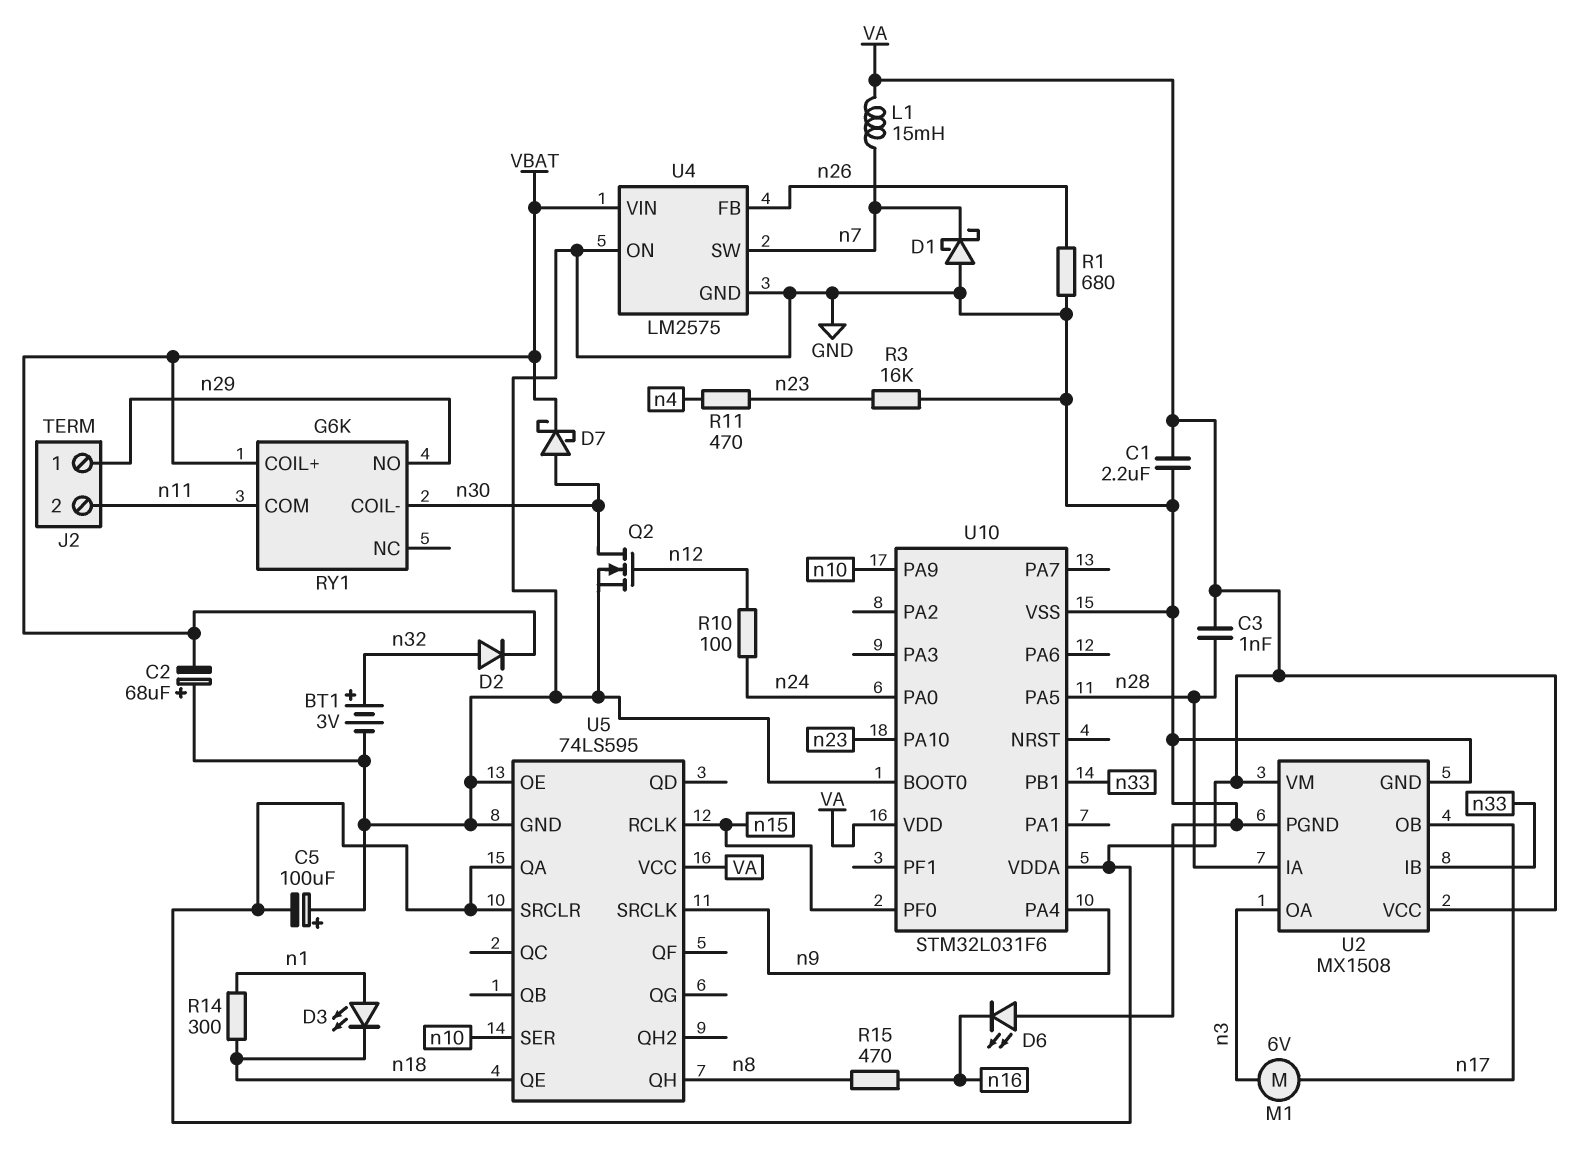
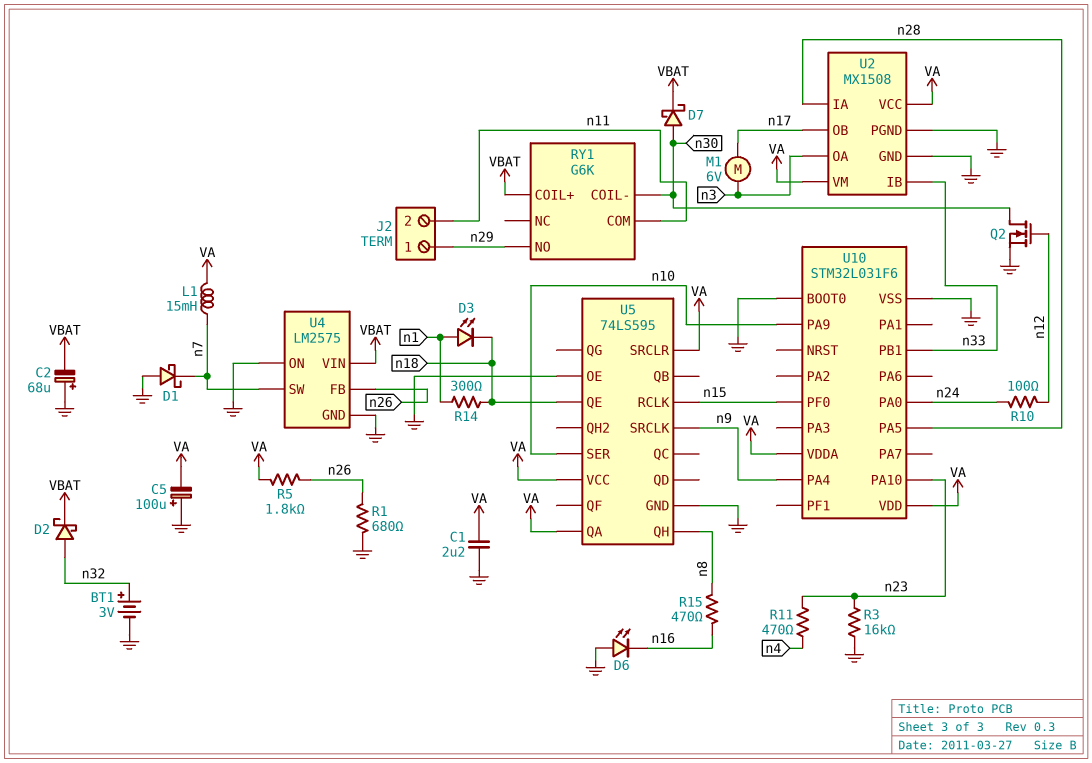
C3: 1nF (VA, n28) -> none
D2: diode (A n32, K VBAT) -> schottky (A n32, K VBAT)
R5: none -> 1.8k (VA, n26)

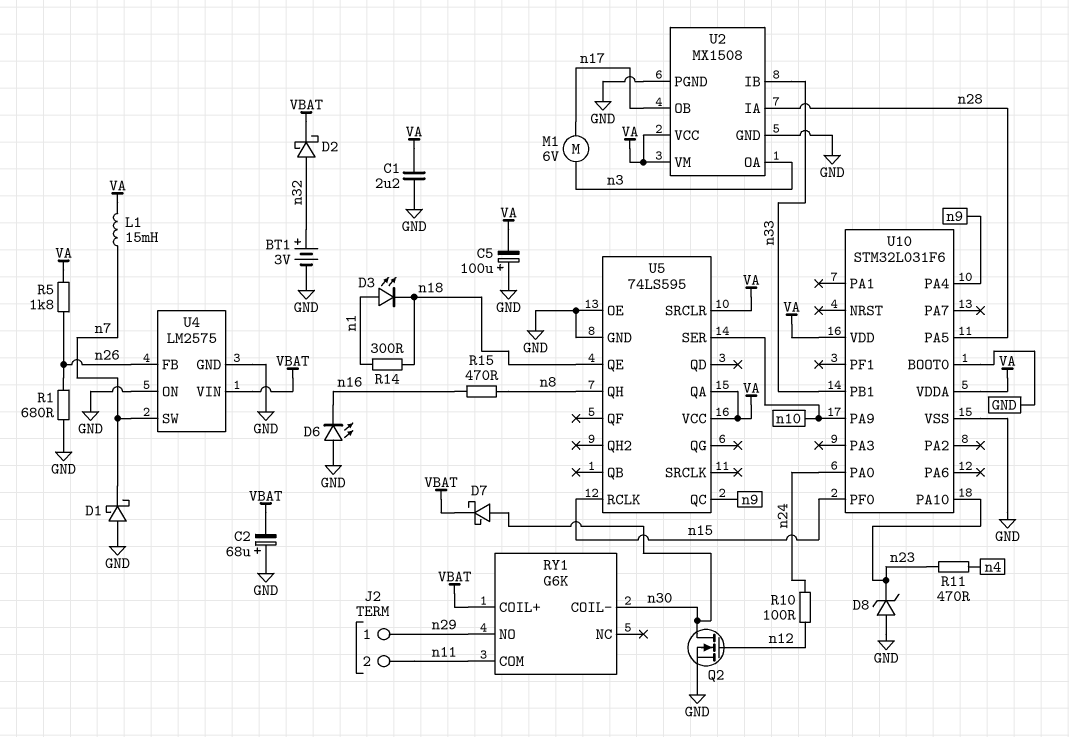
D8: none -> zener (A GND, K n23)
R3: 16k (GND, n23) -> none
U5 pin QC: none -> n9
U5 pin SRCLK: n9 -> none

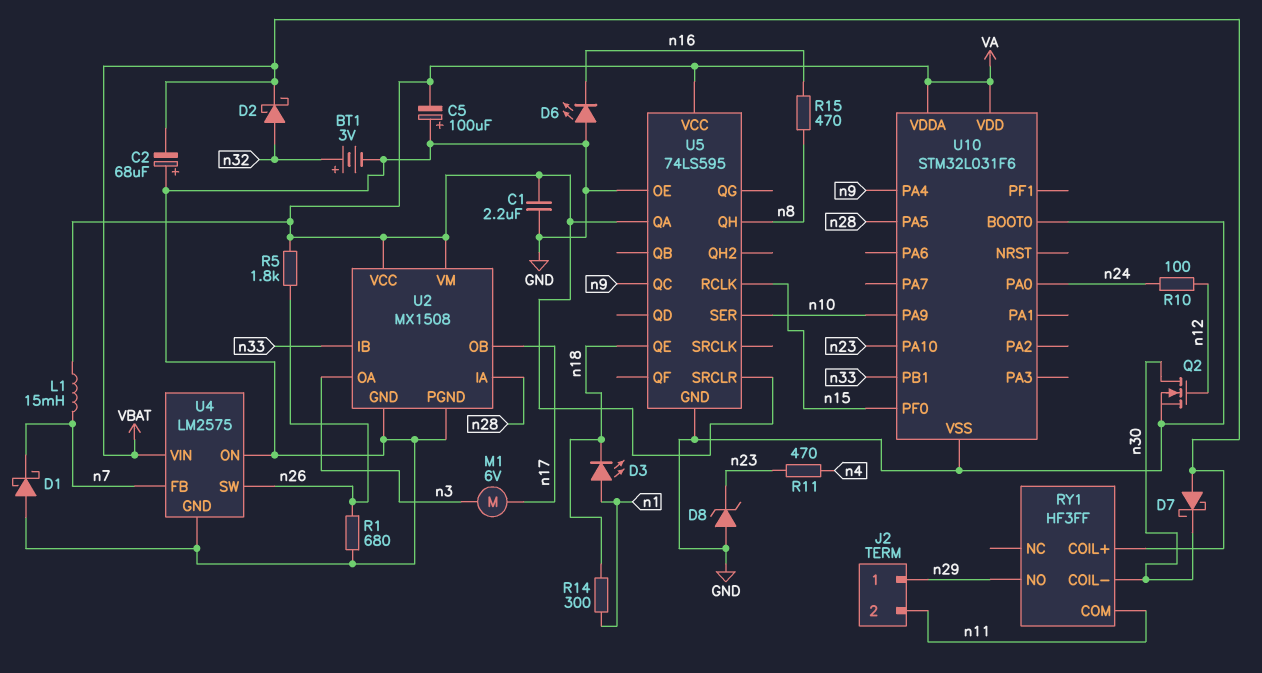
D7: schottky (A n30, K VBAT) -> schottky (A VBAT, K n30)
RY1: G6K -> HF3FF
U4 pin FB: n26 -> n7
U4 pin SW: n7 -> n26

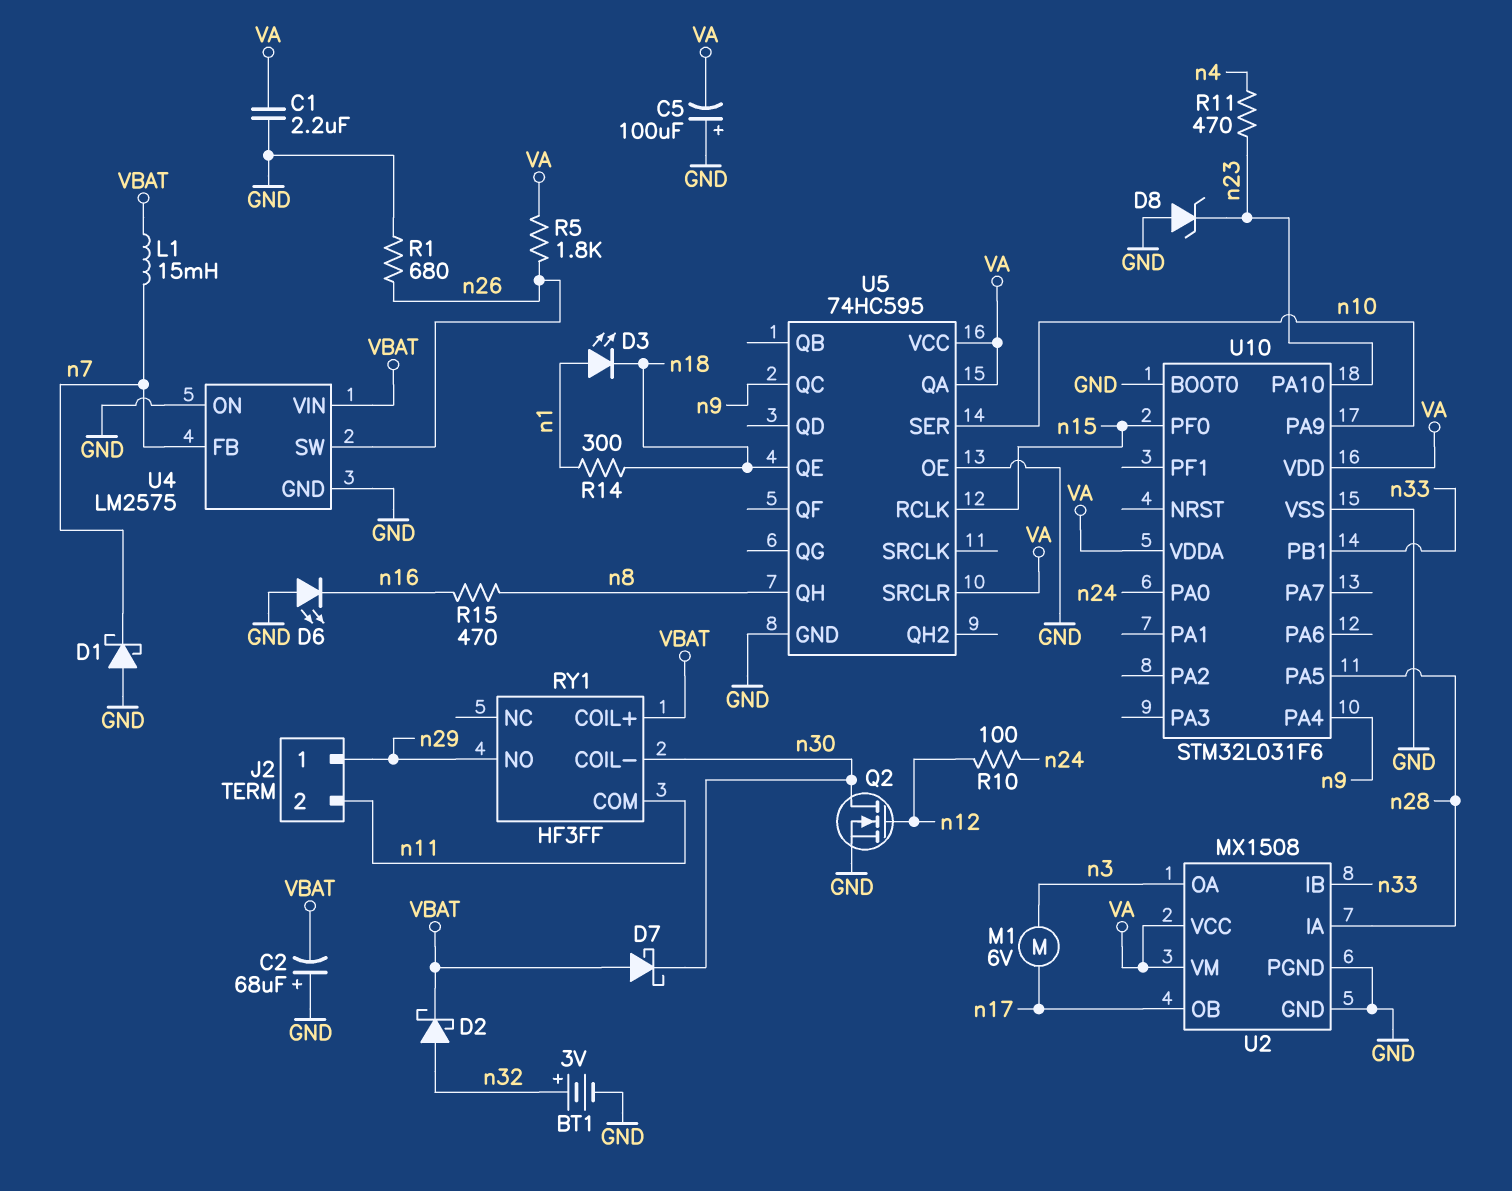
L1: 15mH (VA, n7) -> 15mH (VBAT, n7)
U5: 74LS595 -> 74HC595

